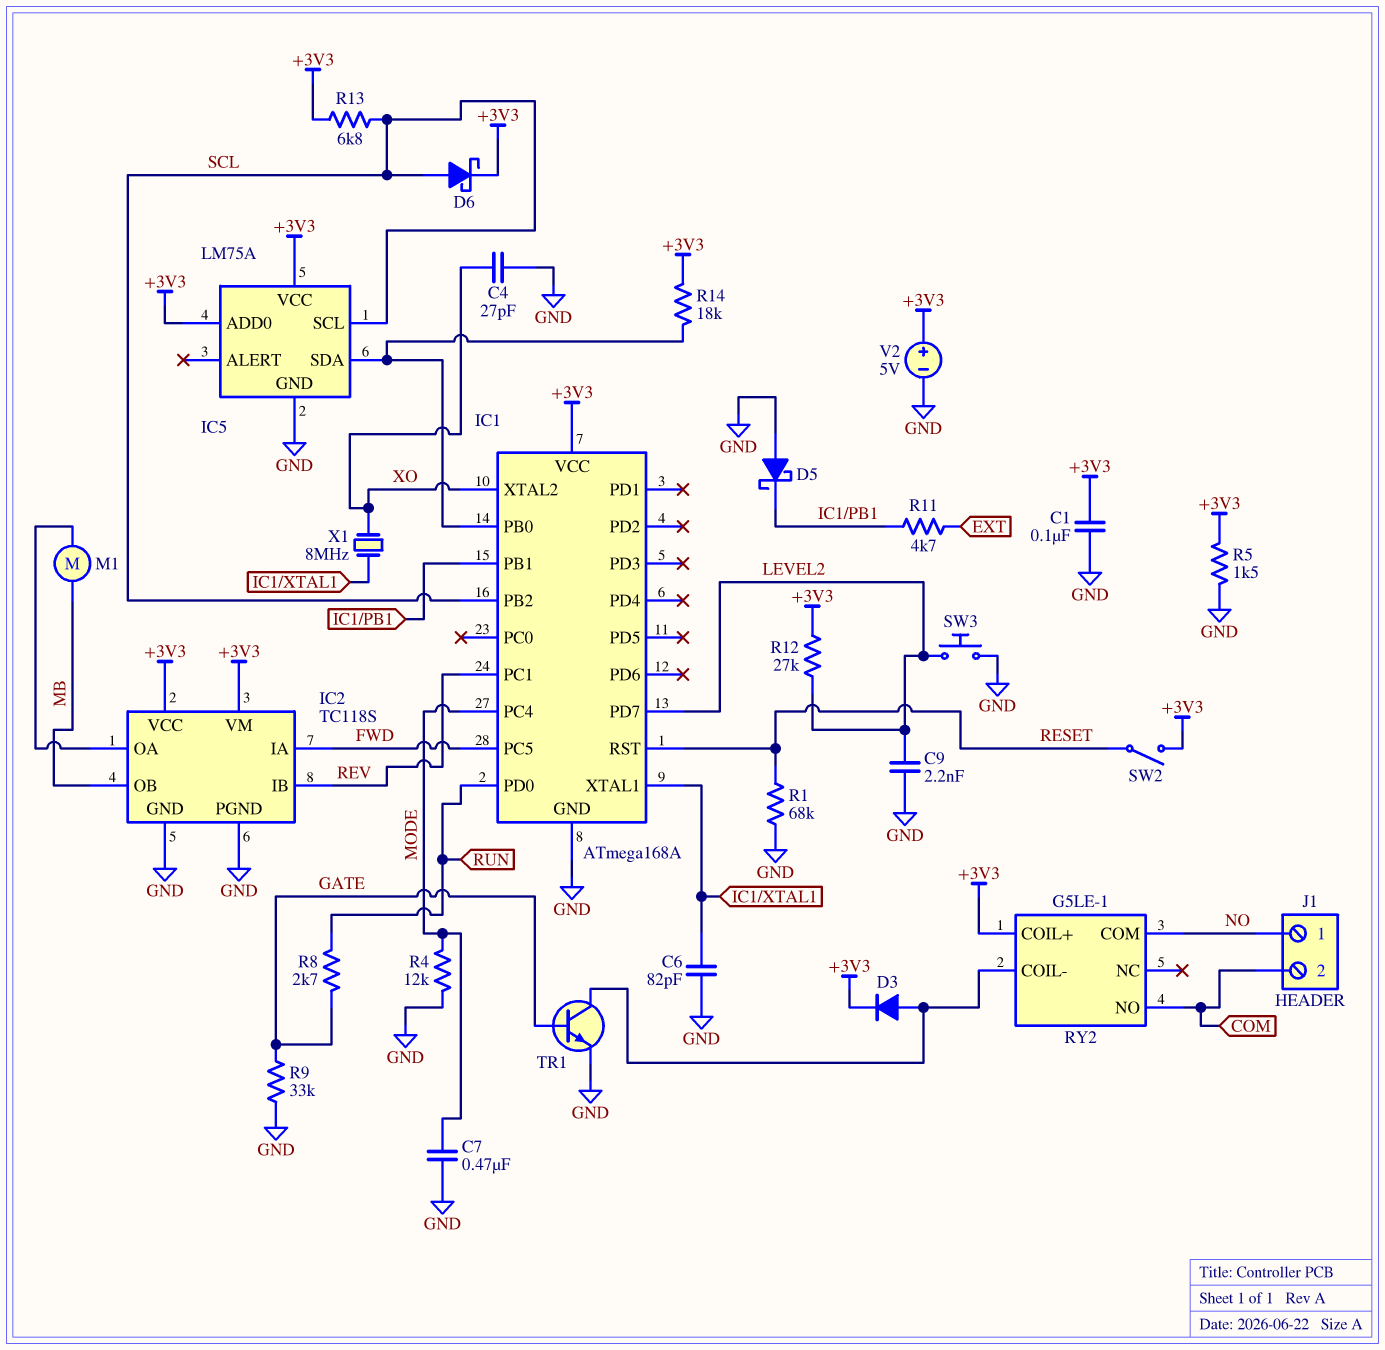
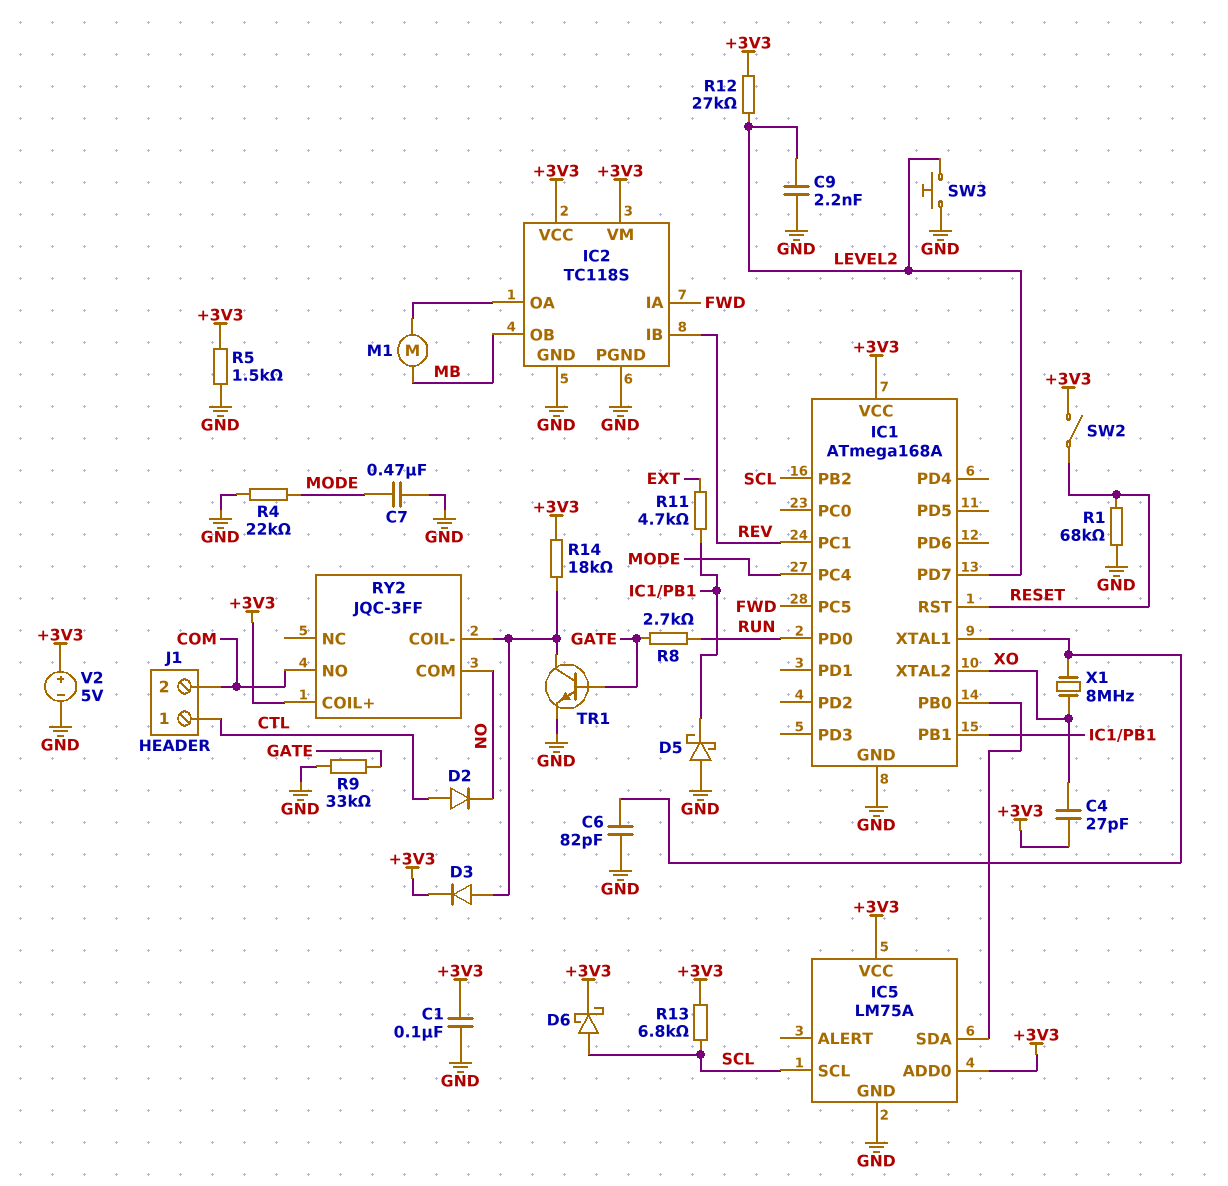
C4: 27pF (GND, XO) -> 27pF (+3V3, XO)
D2: none -> diode (A CTL, K NO)
J1 pin 1: NO -> CTL
R4: 12k (GND, MODE) -> 22k (GND, MODE)
R14: 18k (+3V3, IC1/PB0) -> 18k (+3V3, RY2/COIL-)
RY2: G5LE-1 -> JQC-3FF

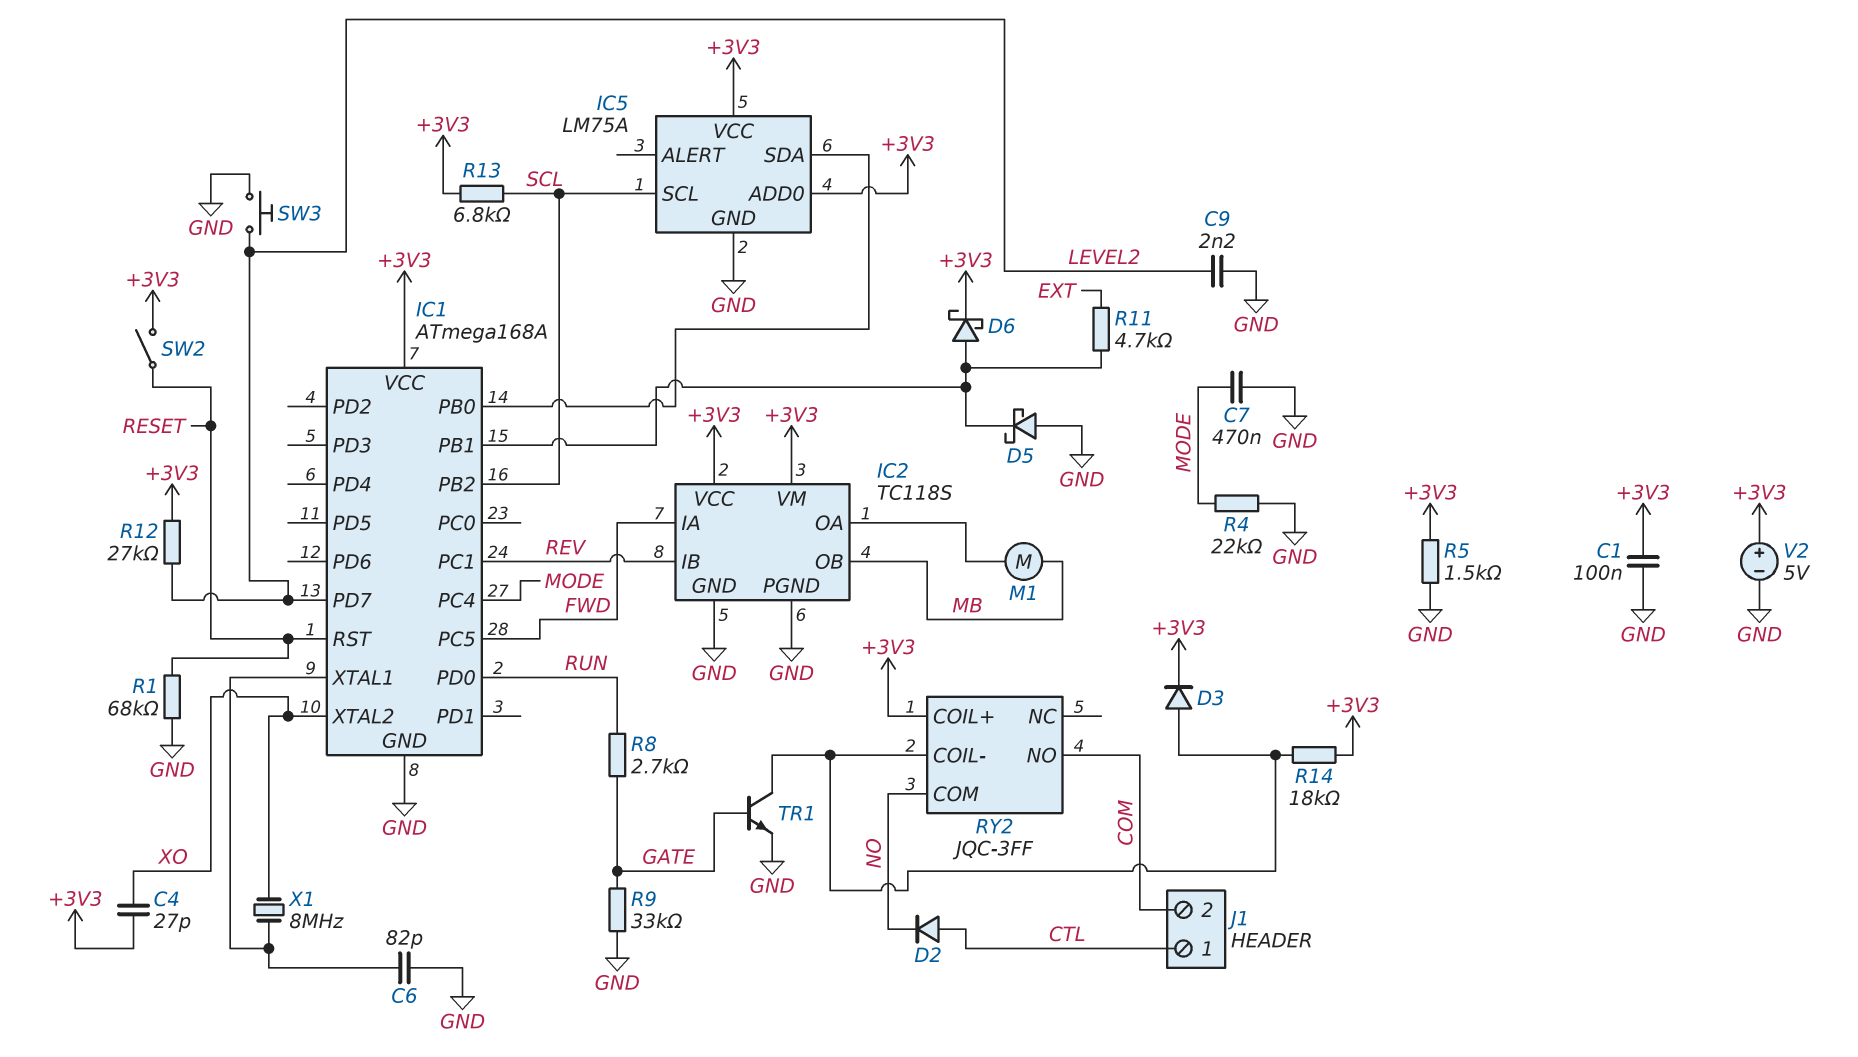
D6: schottky (A SCL, K +3V3) -> schottky (A IC1/PB1, K +3V3)

